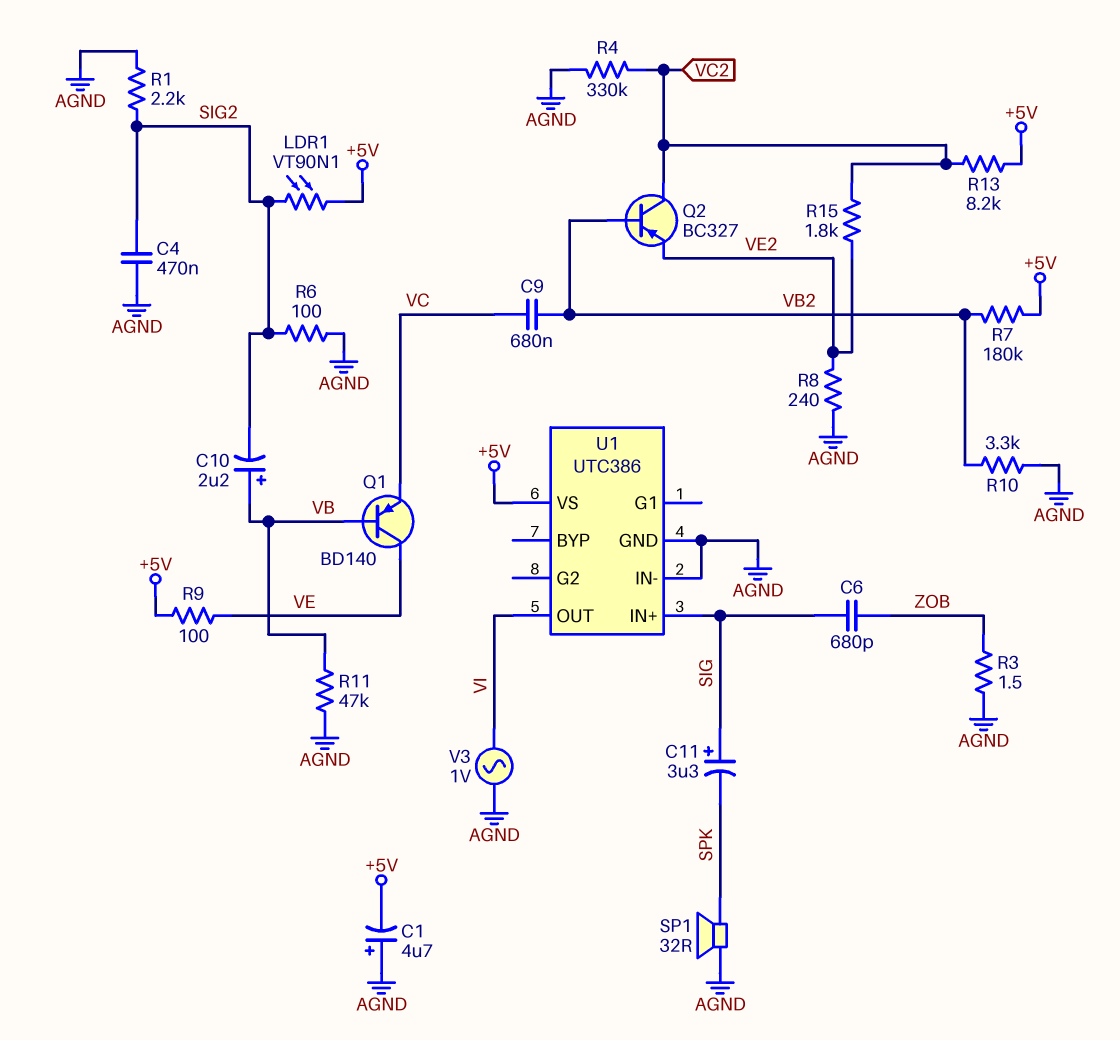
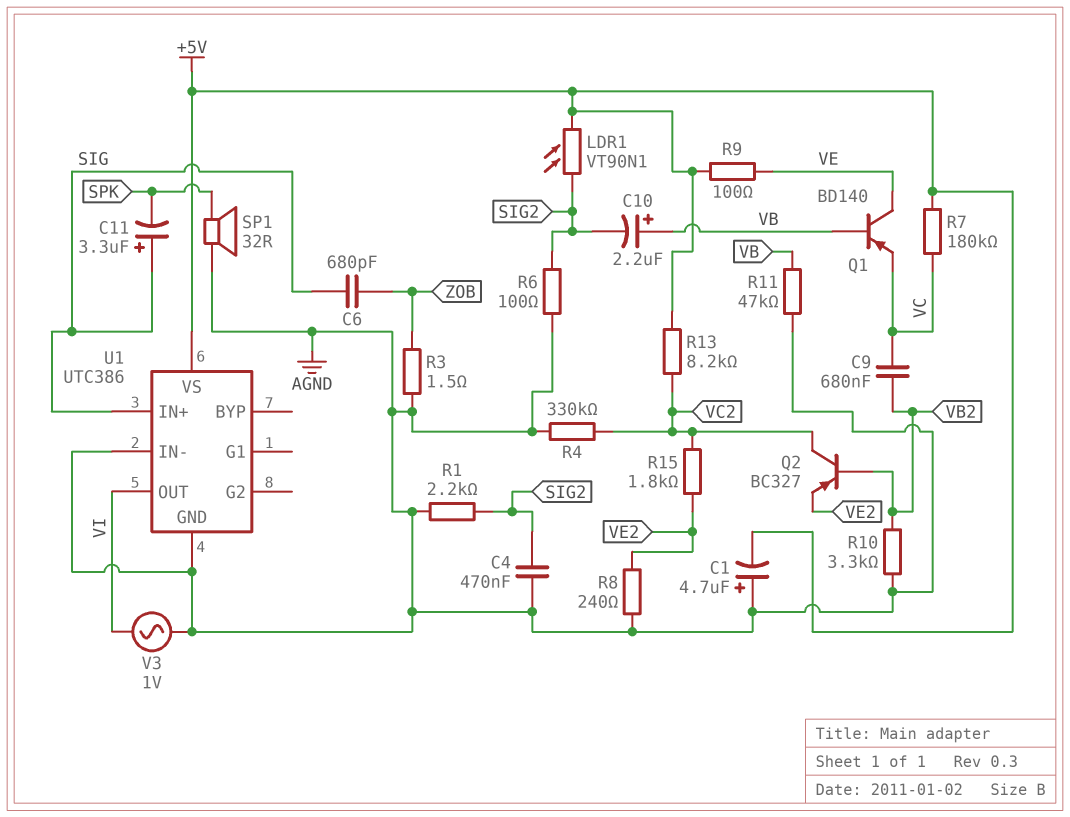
R7: 180k (+5V, VB2) -> 180k (+5V, VC)

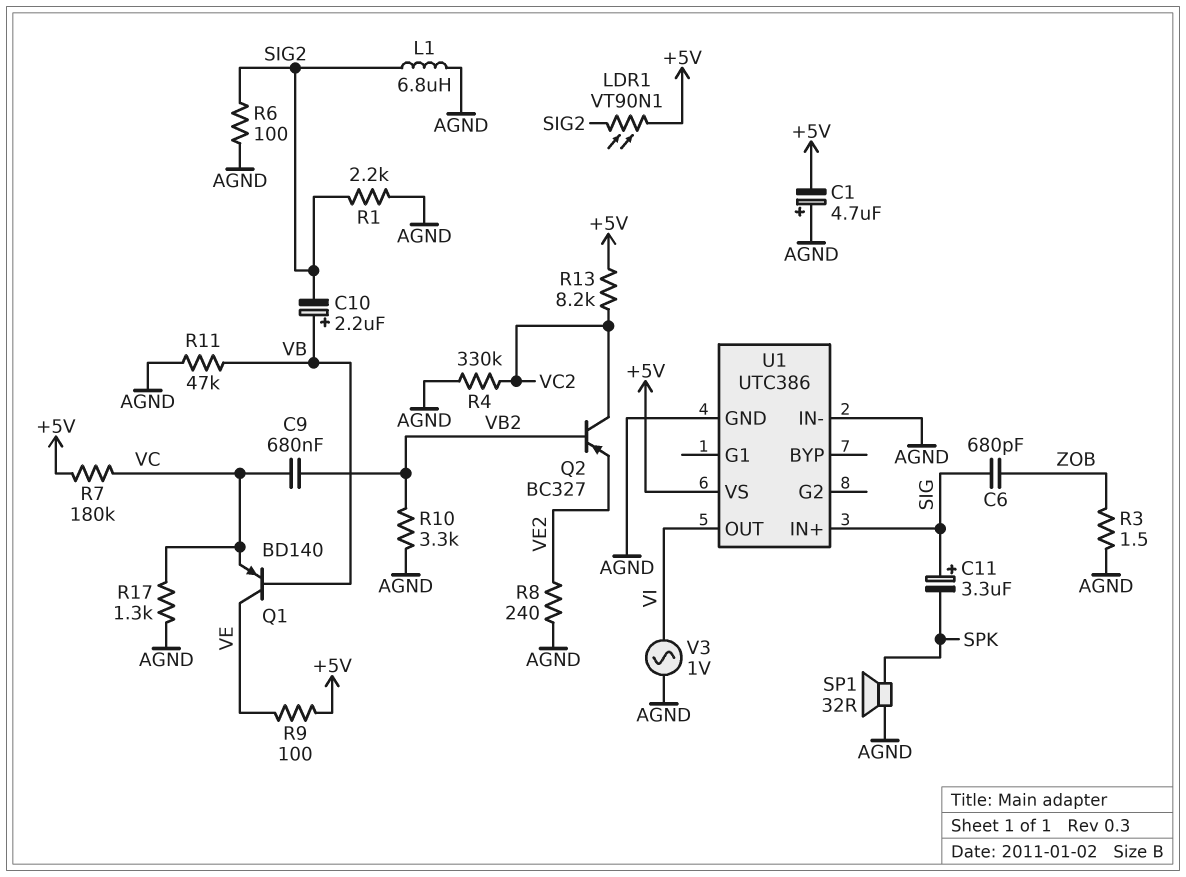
C4: 470nF (AGND, SIG2) -> none
L1: none -> 6.8uH (AGND, SIG2)
R15: 1.8k (VC2, VE2) -> none
R17: none -> 1.3k (AGND, VC)

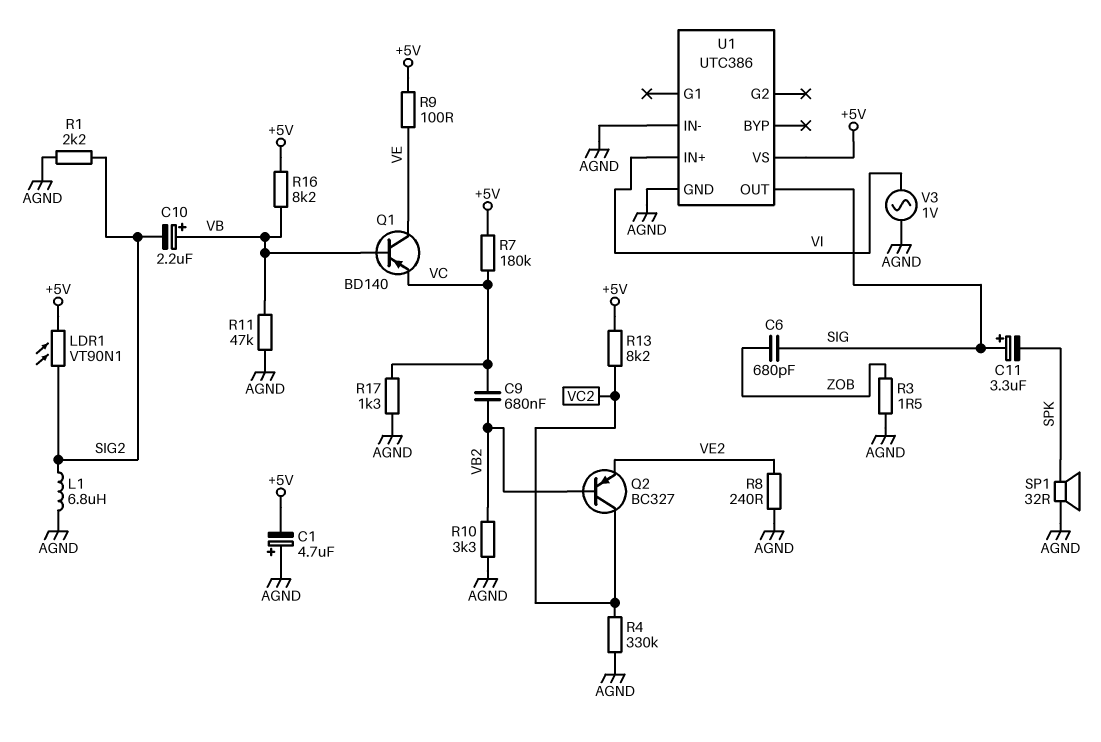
R6: 100 (AGND, SIG2) -> none
R16: none -> 8.2k (+5V, VB)
U1 pin IN+: SIG -> VI
U1 pin OUT: VI -> SIG

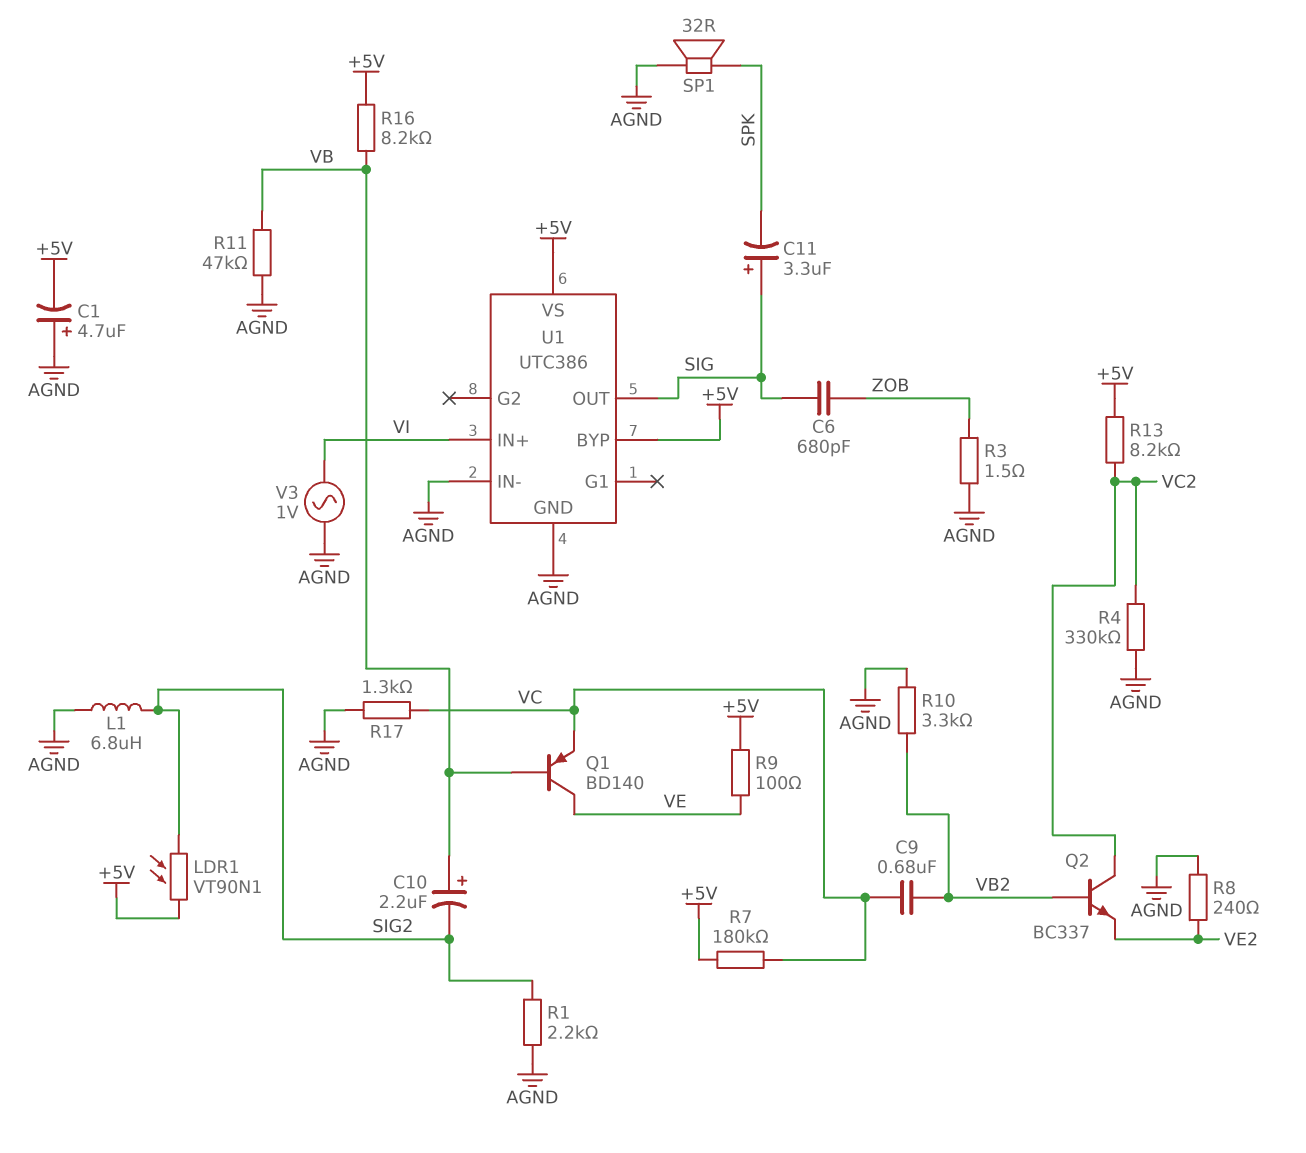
Q2: PNP BC327 (B VB2, C VC2, E VE2) -> NPN BC337 (B VB2, C VC2, E VE2)
U1 pin BYP: none -> +5V

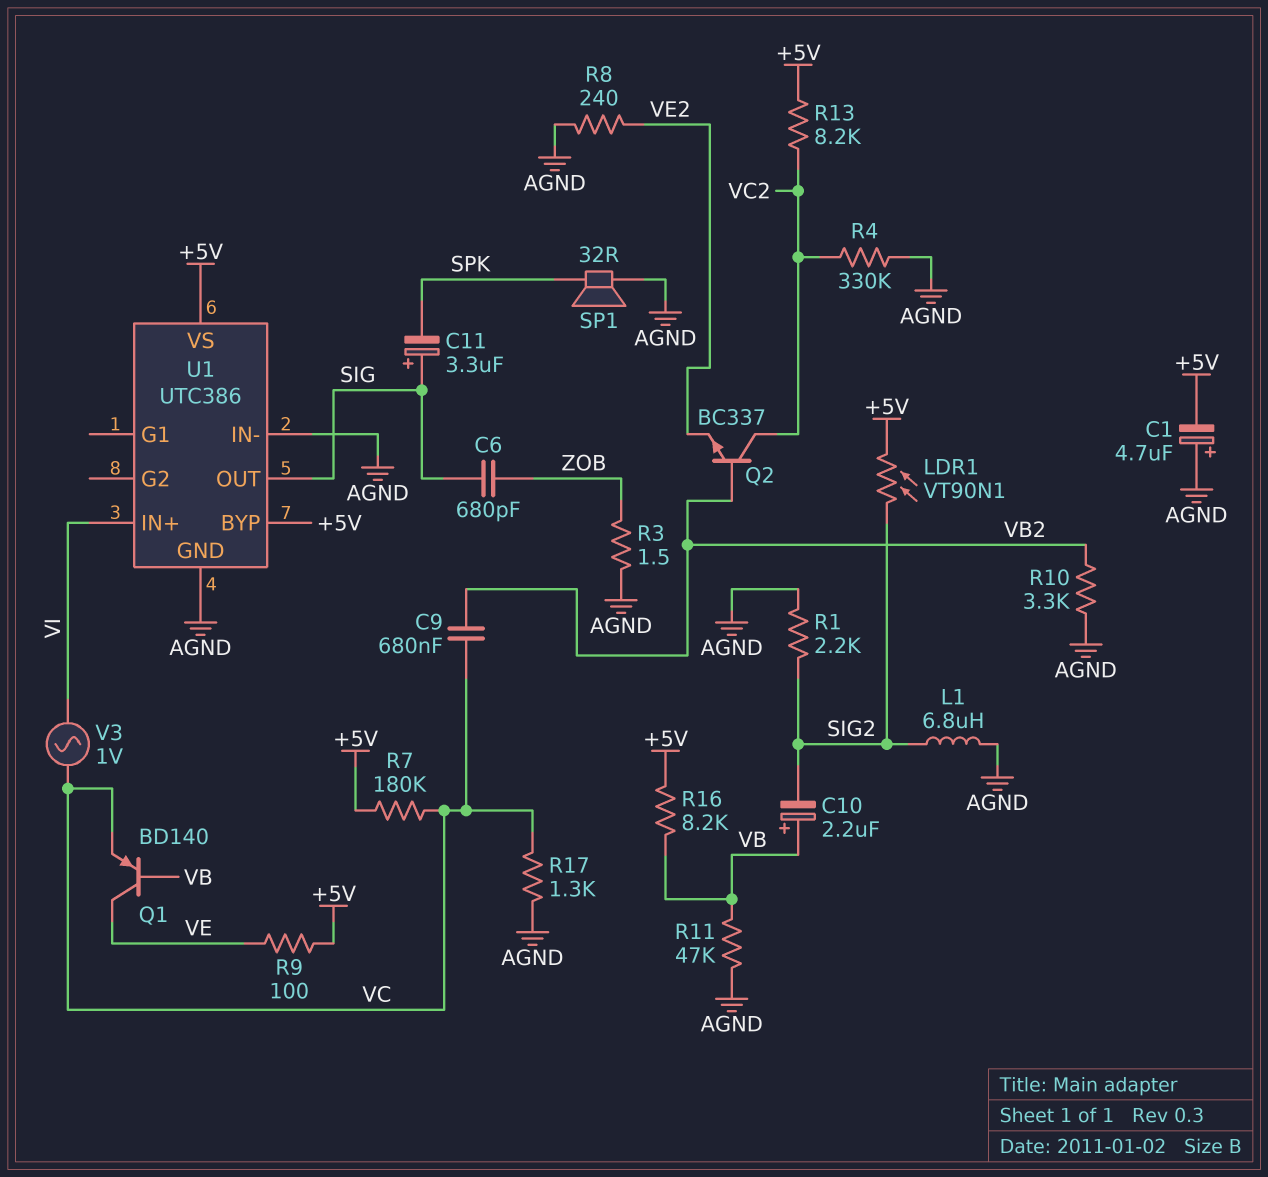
V3: AC 1V (AGND, VI) -> AC 1V (VC, VI)

